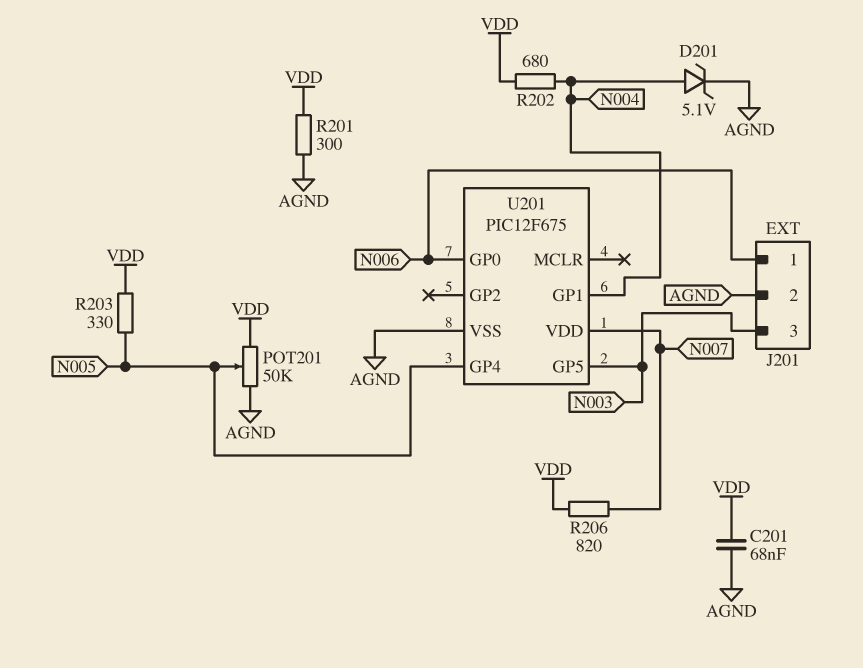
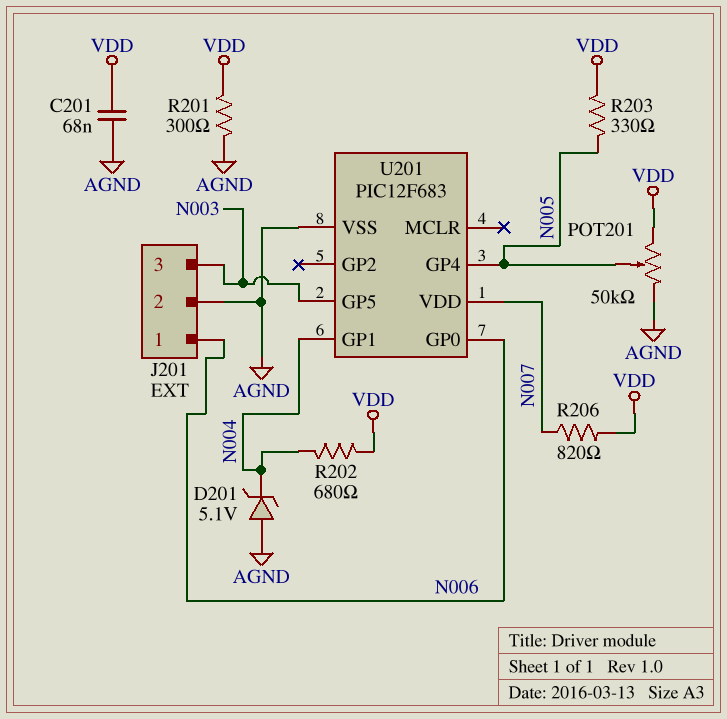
D201: zener 5.1V (A N004, K AGND) -> zener 5.1V (A AGND, K N004)
U201: PIC12F675 -> PIC12F683

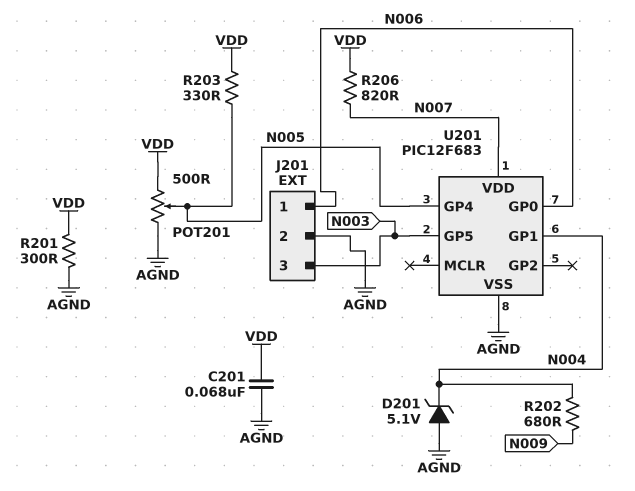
POT201: 50k (AGND, VDD, wiper N005) -> 500 (AGND, VDD, wiper N005)
R202: 680 (N004, VDD) -> 680 (N004, N009)

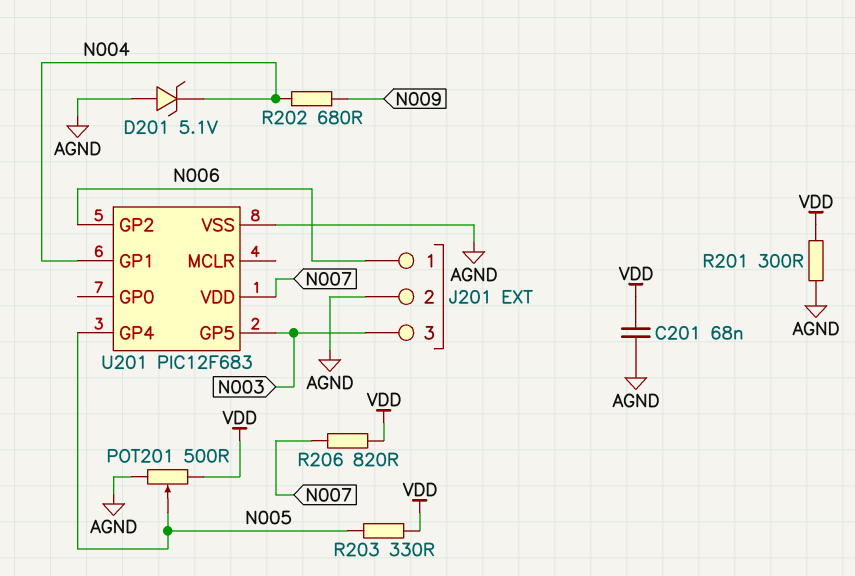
U201 pin GP0: N006 -> none
U201 pin GP2: none -> N006

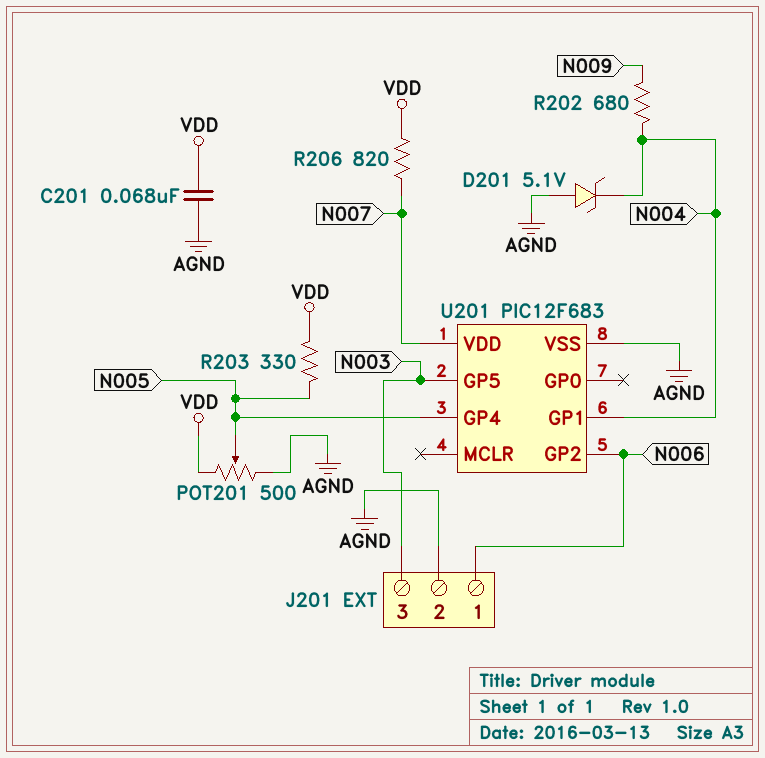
R201: 300 (AGND, VDD) -> none

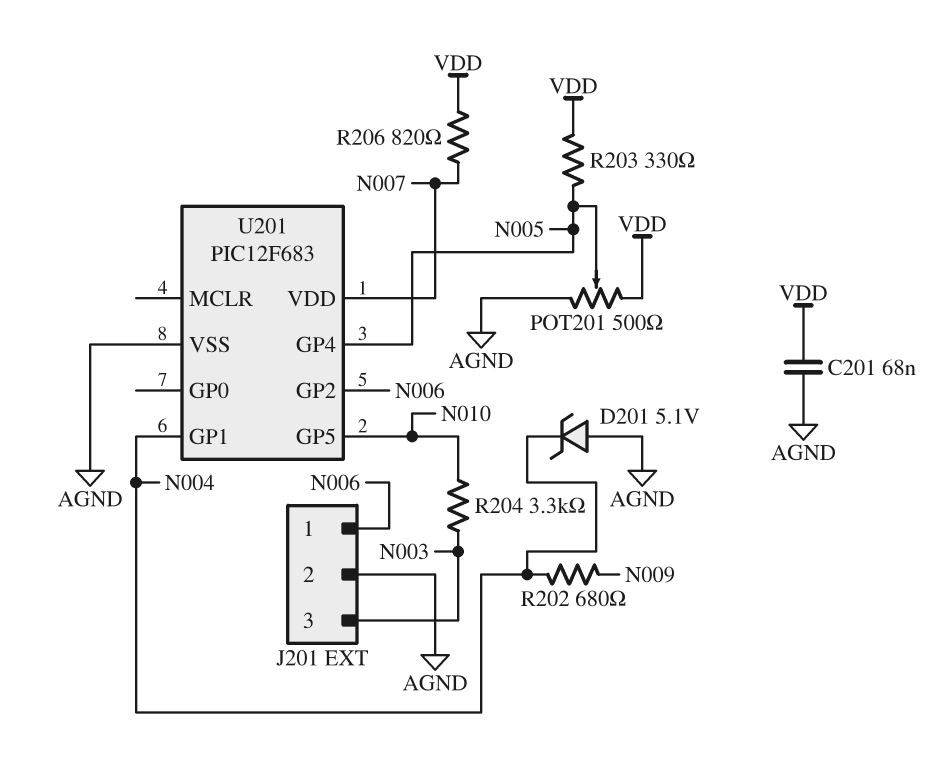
R204: none -> 3.3k (N003, N010)
U201 pin GP5: N003 -> N010

